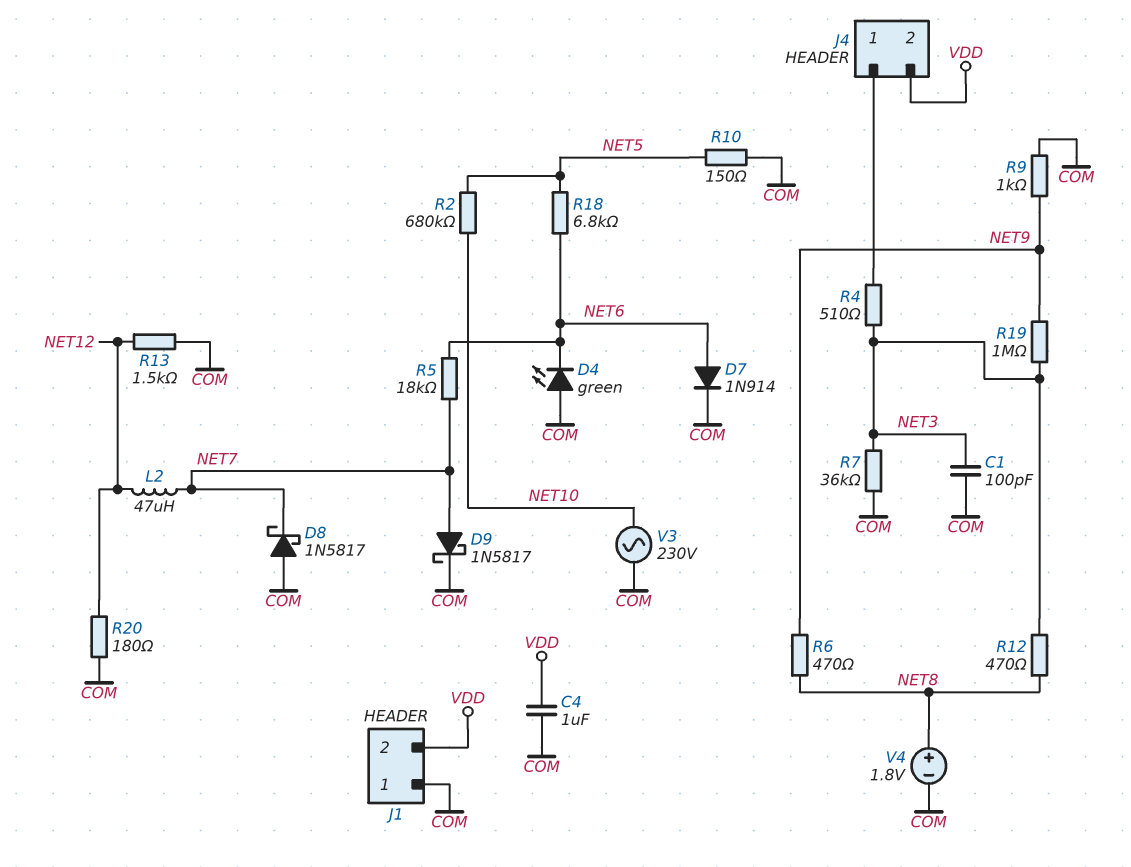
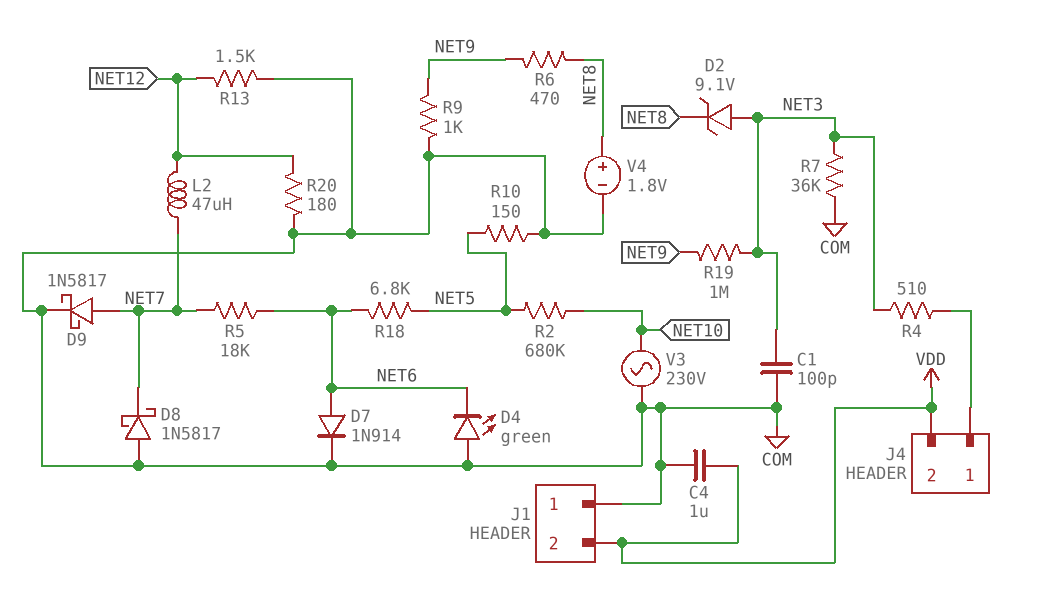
D2: none -> zener 9.1V (A NET3, K NET8)
R12: 470 (NET3, NET8) -> none

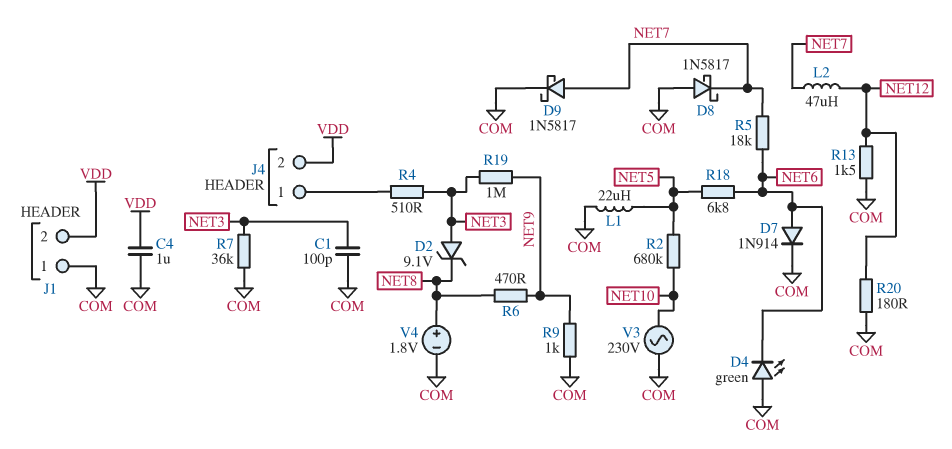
L1: none -> 22uH (COM, NET5)
R10: 150 (COM, NET5) -> none

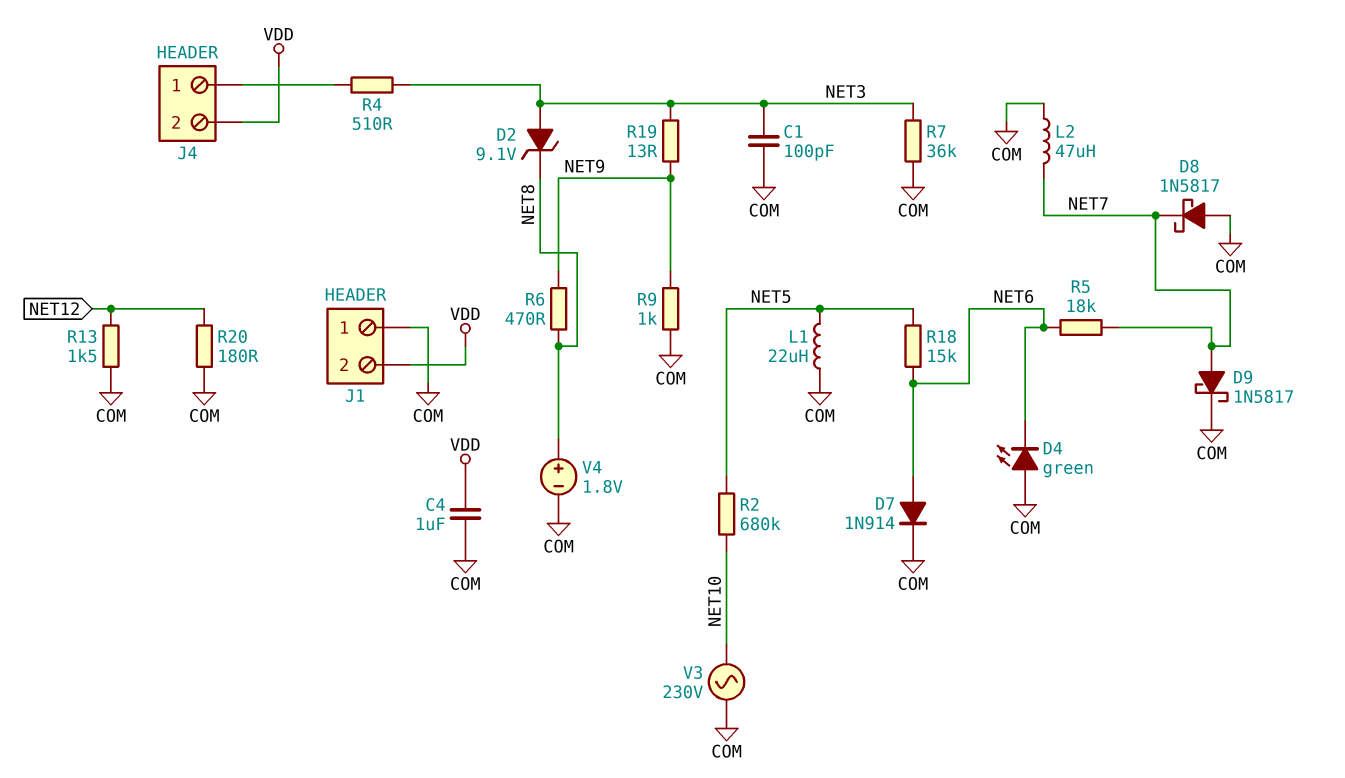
L2: 47uH (NET7, NET12) -> 47uH (COM, NET7)
R18: 6.8k (NET5, NET6) -> 15k (NET5, NET6)
R19: 1M (NET3, NET9) -> 13 (NET3, NET9)

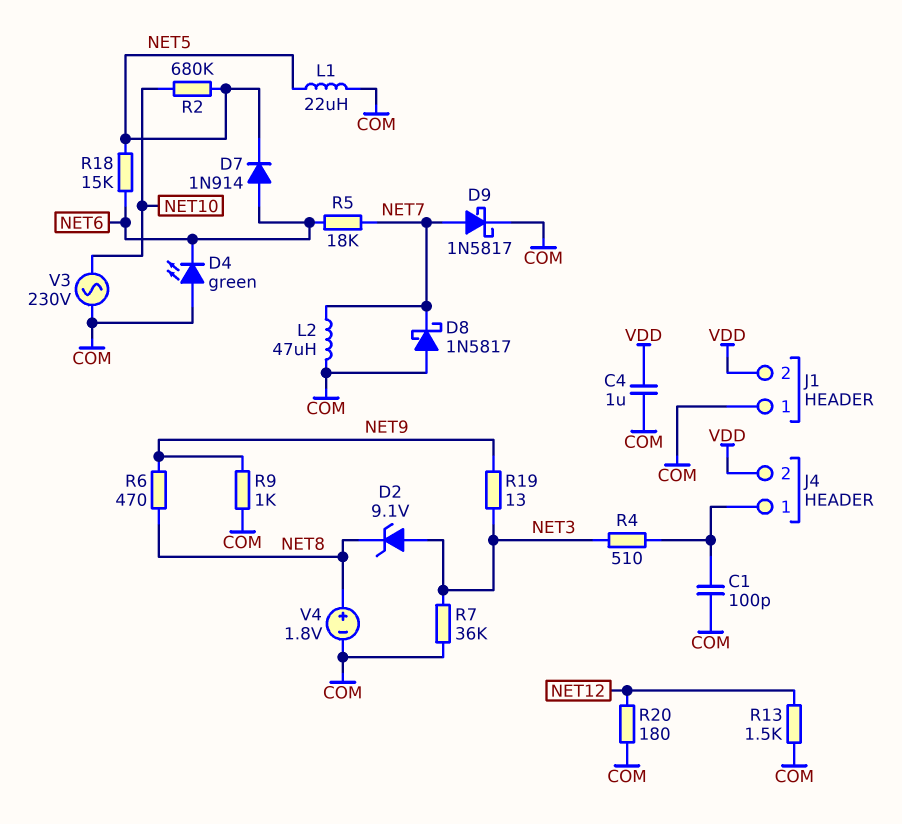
C1: 100pF (COM, NET3) -> 100pF (COM, J4/1)
D7: diode 1N914 (A NET6, K COM) -> diode 1N914 (A NET6, K NET5)

